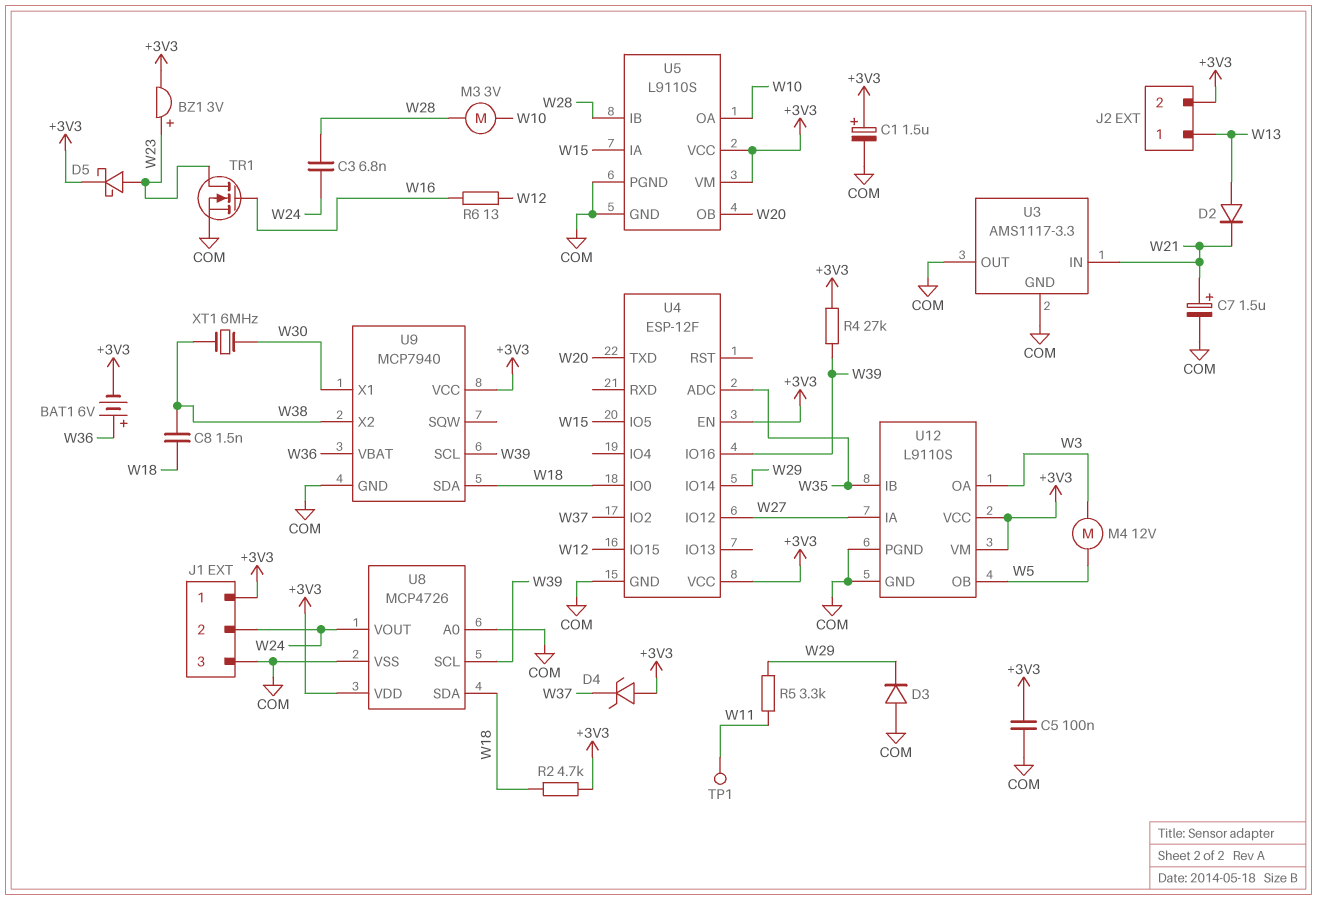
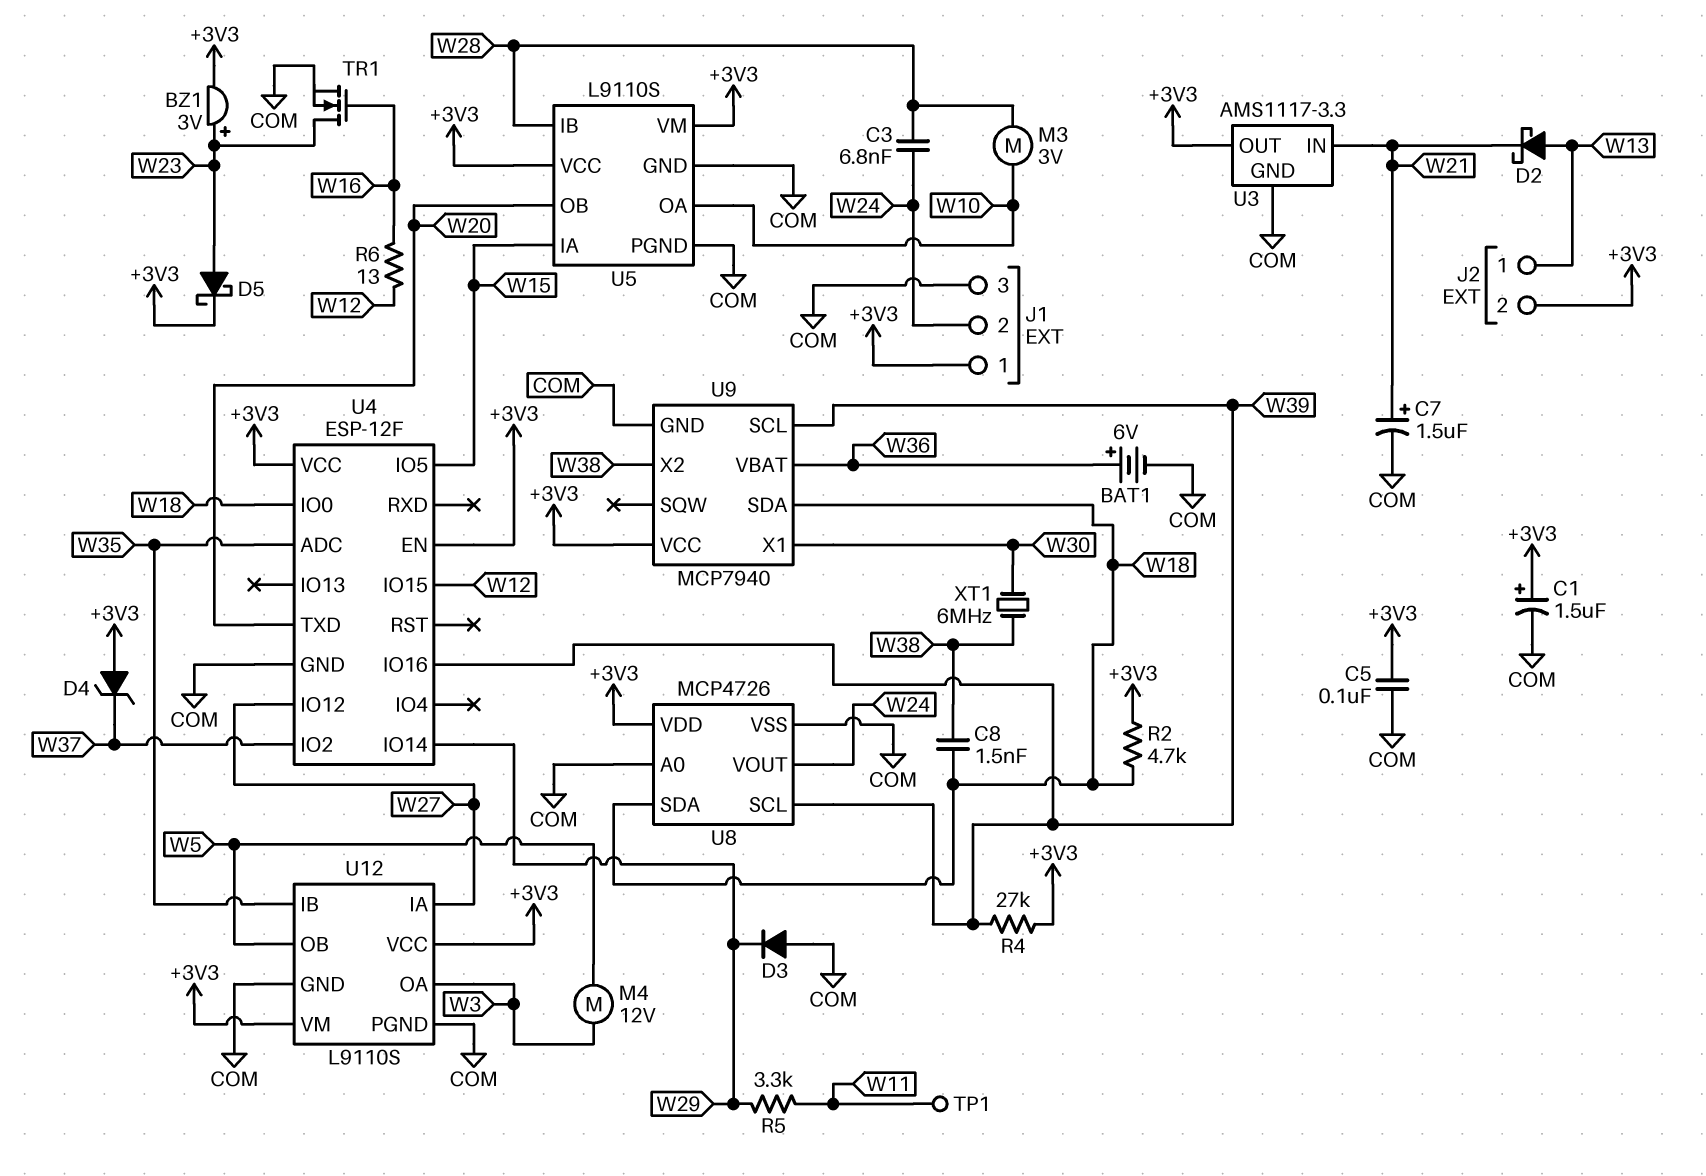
BAT1: 6V (plus W36, minus +3V3) -> 6V (plus W36, minus COM)
D2: diode (A W13, K W21) -> schottky (A W13, K W21)
U3 pin OUT: COM -> +3V3

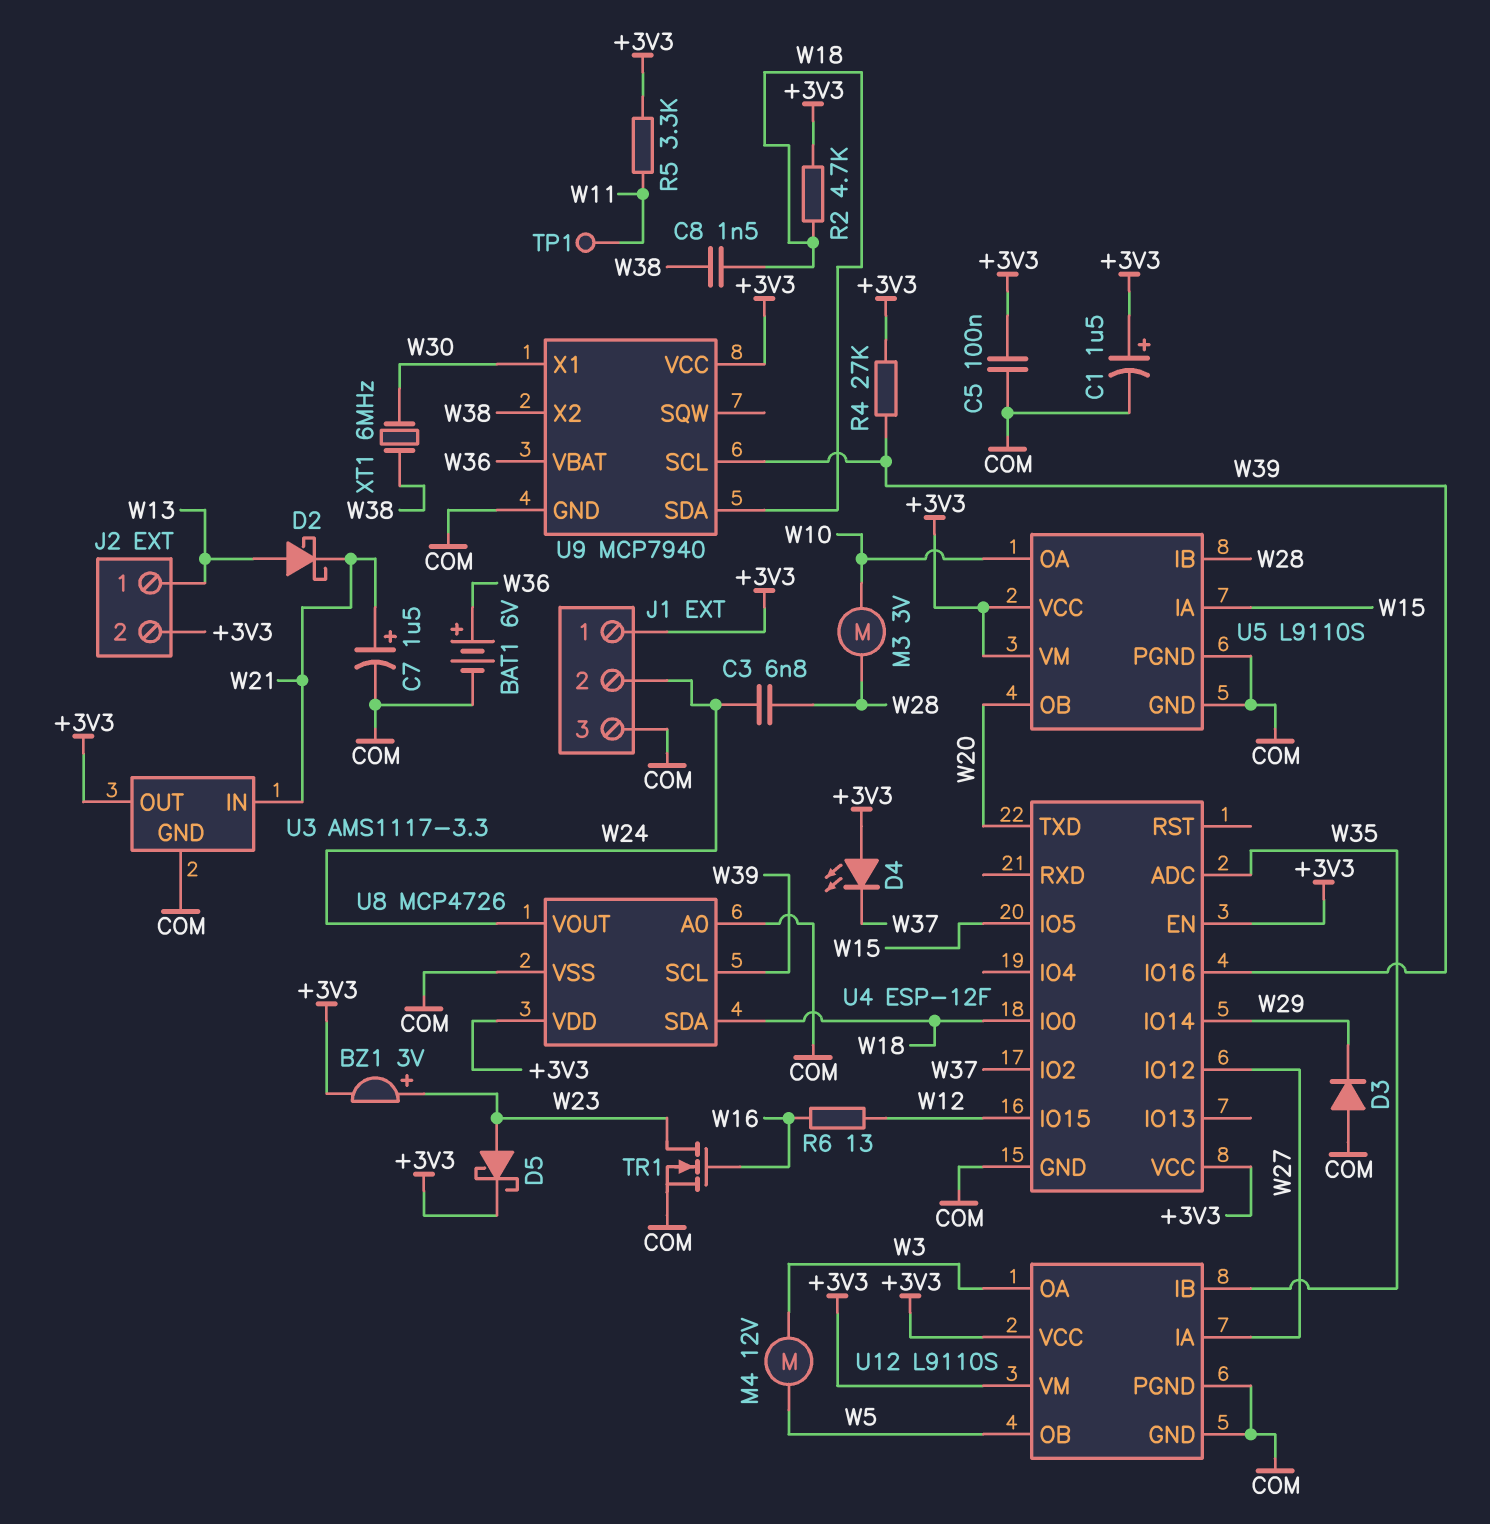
D4: zener (A +3V3, K W37) -> LED (A +3V3, K W37)
R5: 3.3k (W11, W29) -> 3.3k (+3V3, W11)

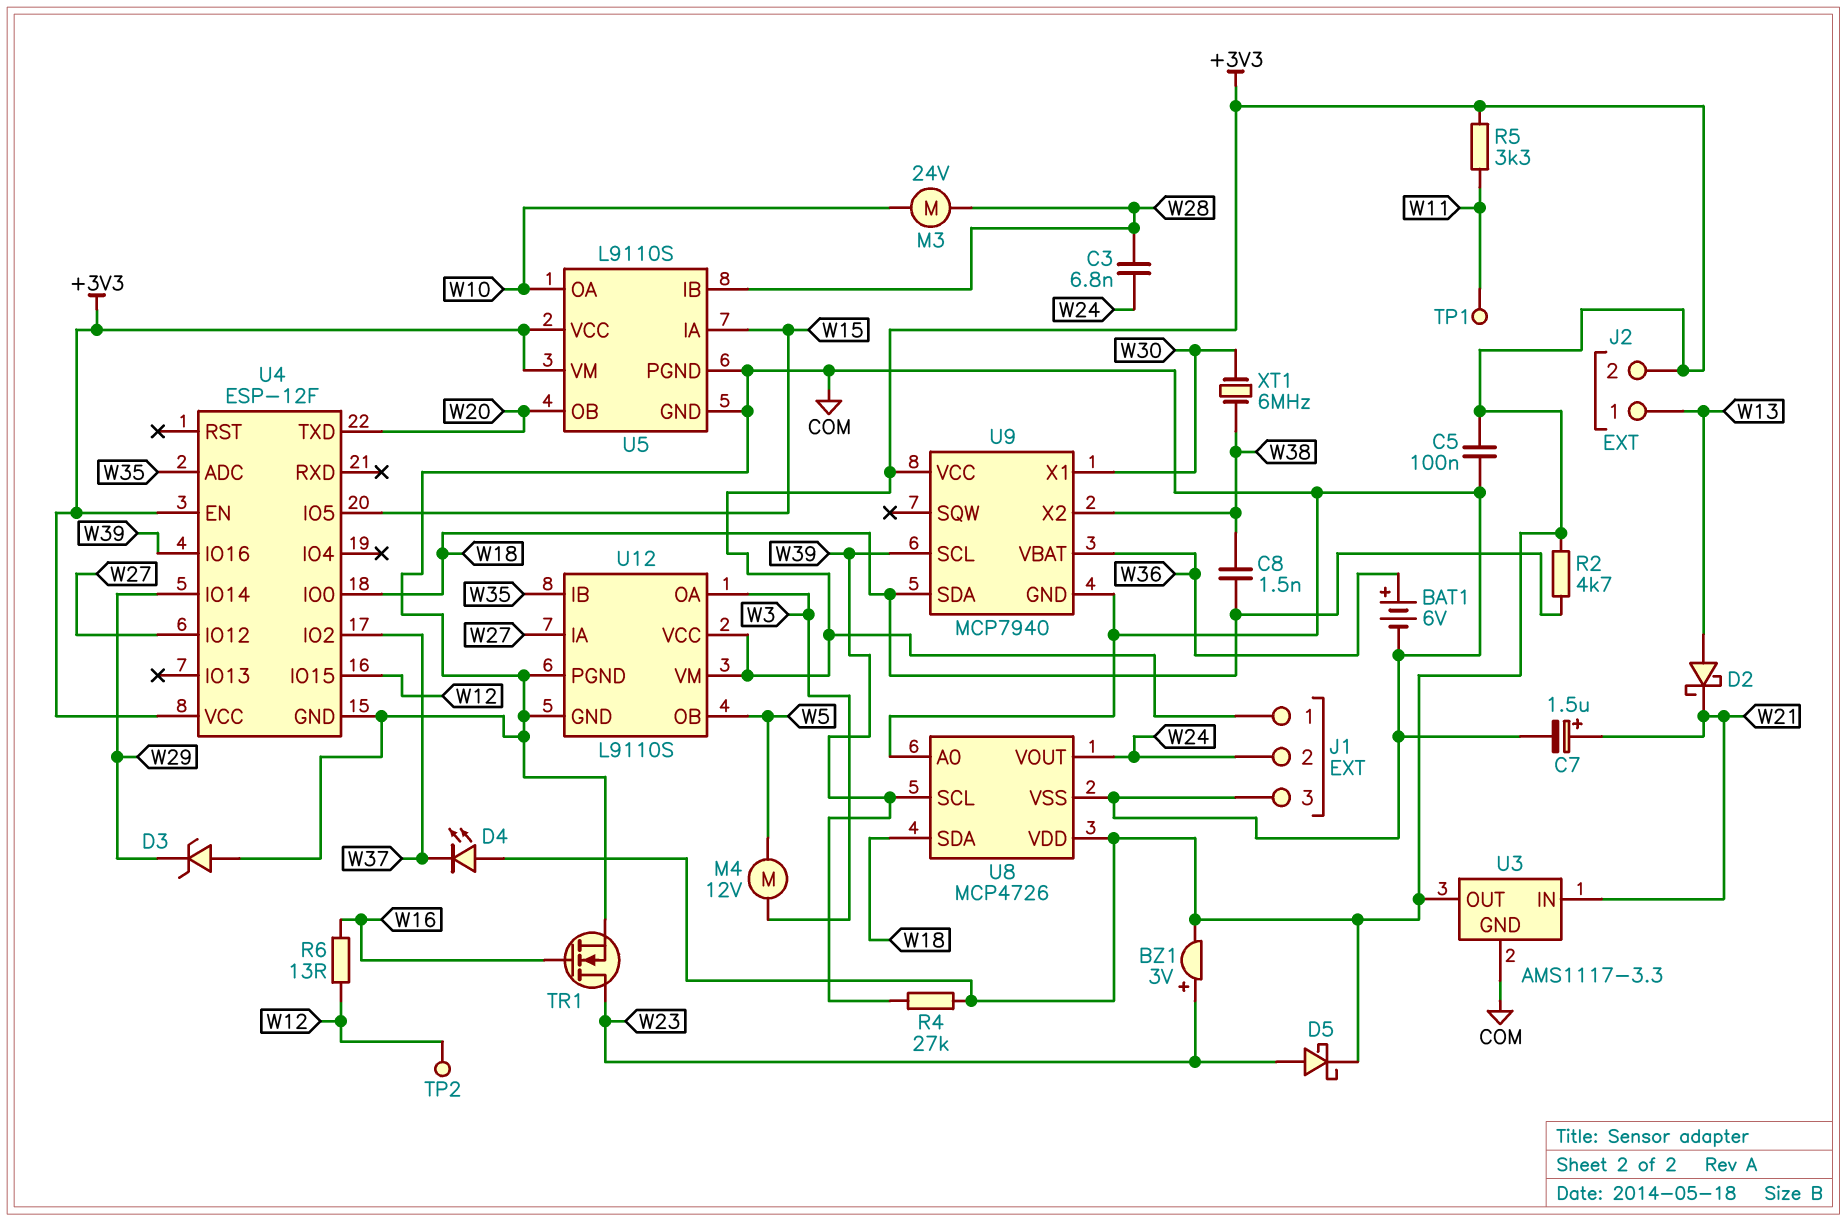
C1: 1.5uF (plus +3V3, minus COM) -> none
D3: diode (A COM, K W29) -> zener (A COM, K W29)
M3: motor 3V (W10, W28) -> motor 24V (W10, W28)
TP2: none -> test point (W12)

